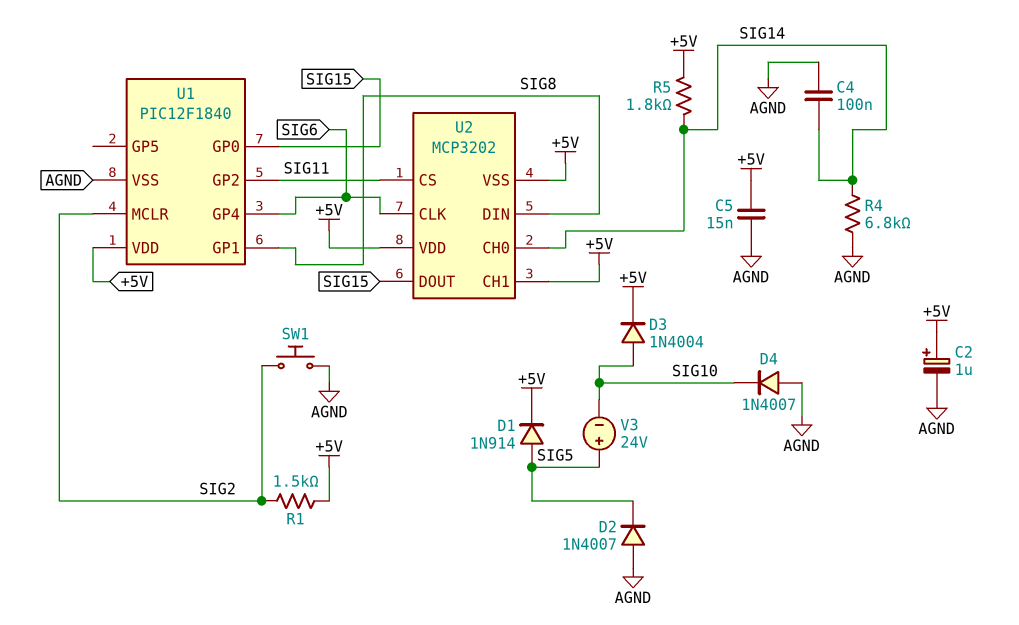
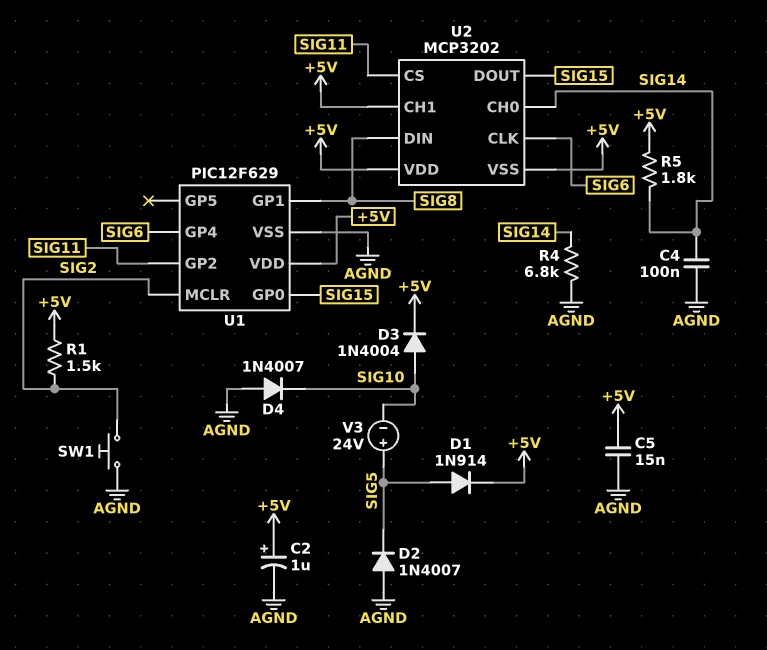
U1: PIC12F1840 -> PIC12F629

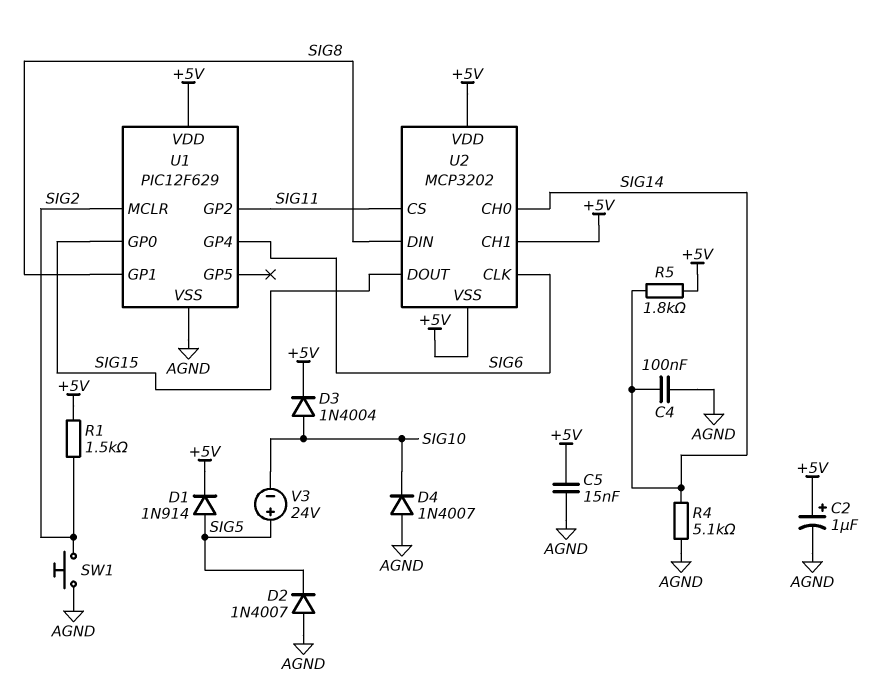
R4: 6.8k (AGND, SIG14) -> 5.1k (AGND, SIG14)

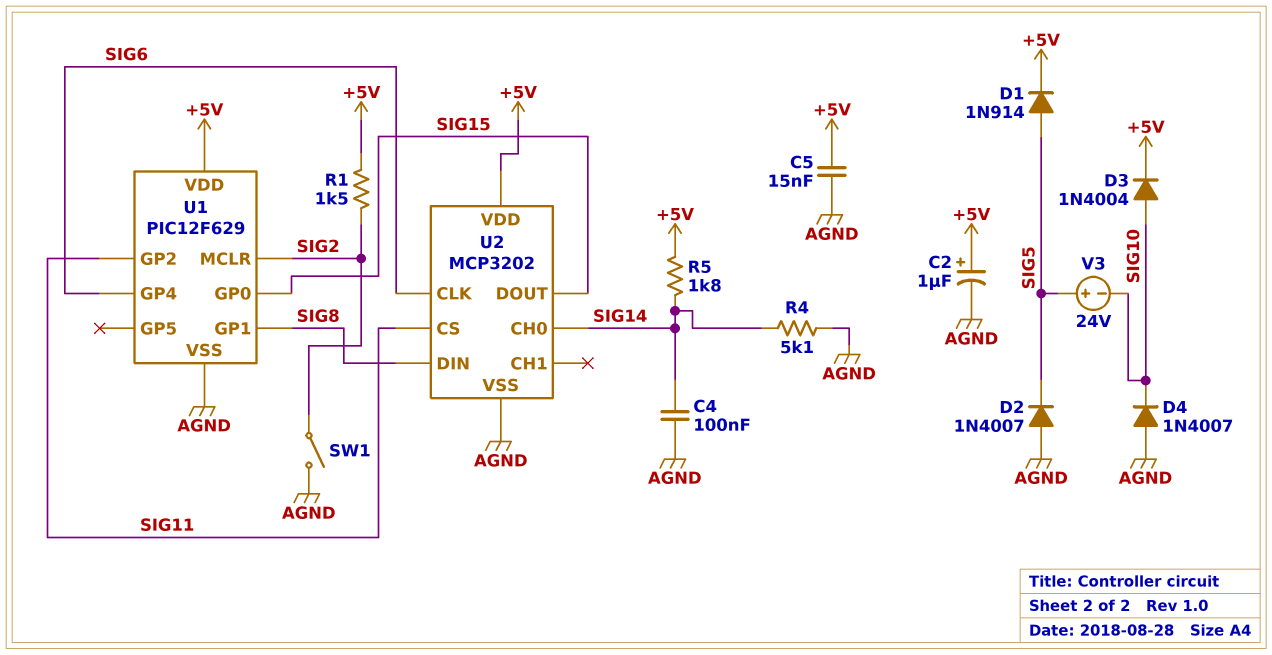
SW1: button (AGND, SIG2) -> switch (AGND, SIG2)
U2 pin CH1: +5V -> none
U2 pin VSS: +5V -> AGND

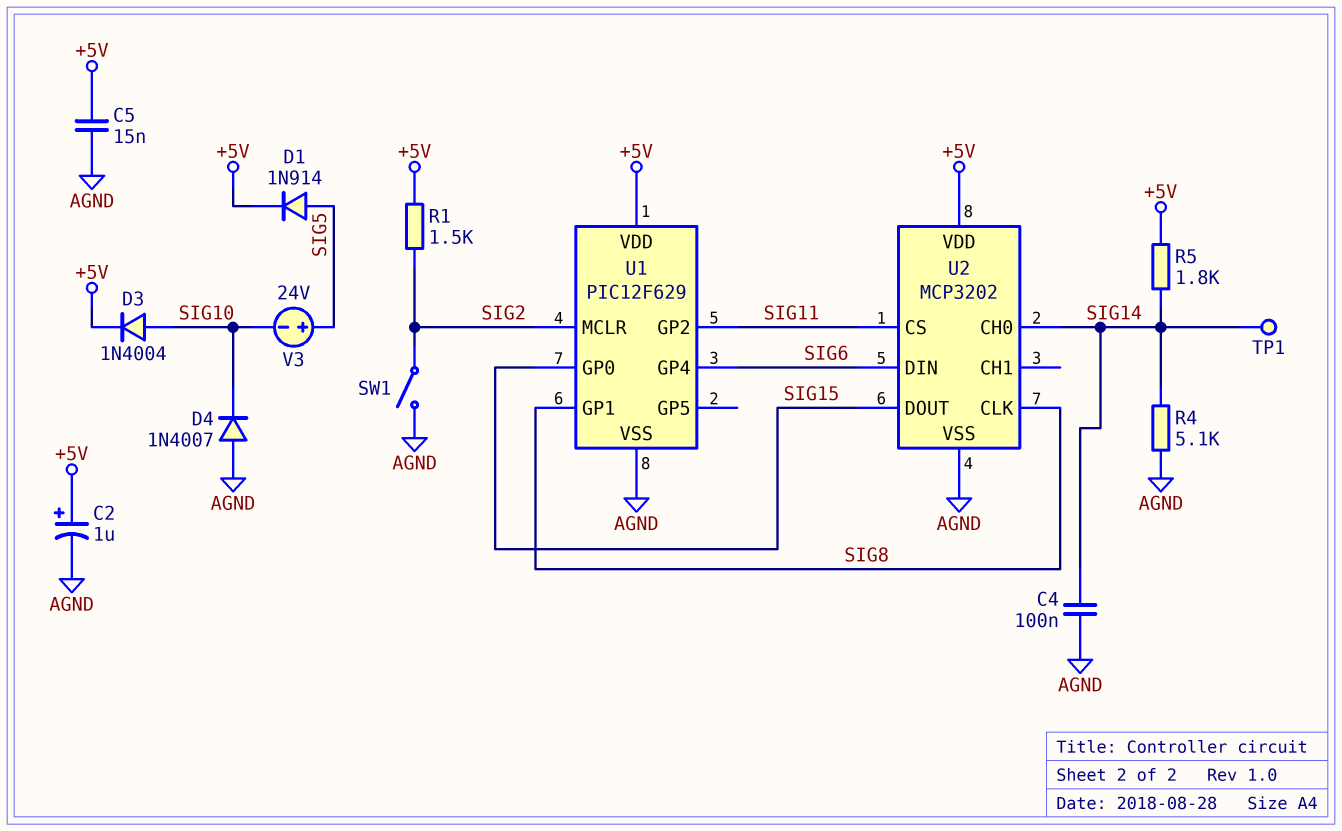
D2: diode 1N4007 (A AGND, K SIG5) -> none
TP1: none -> test point (SIG14)
U2 pin CLK: SIG6 -> SIG8
U2 pin DIN: SIG8 -> SIG6

